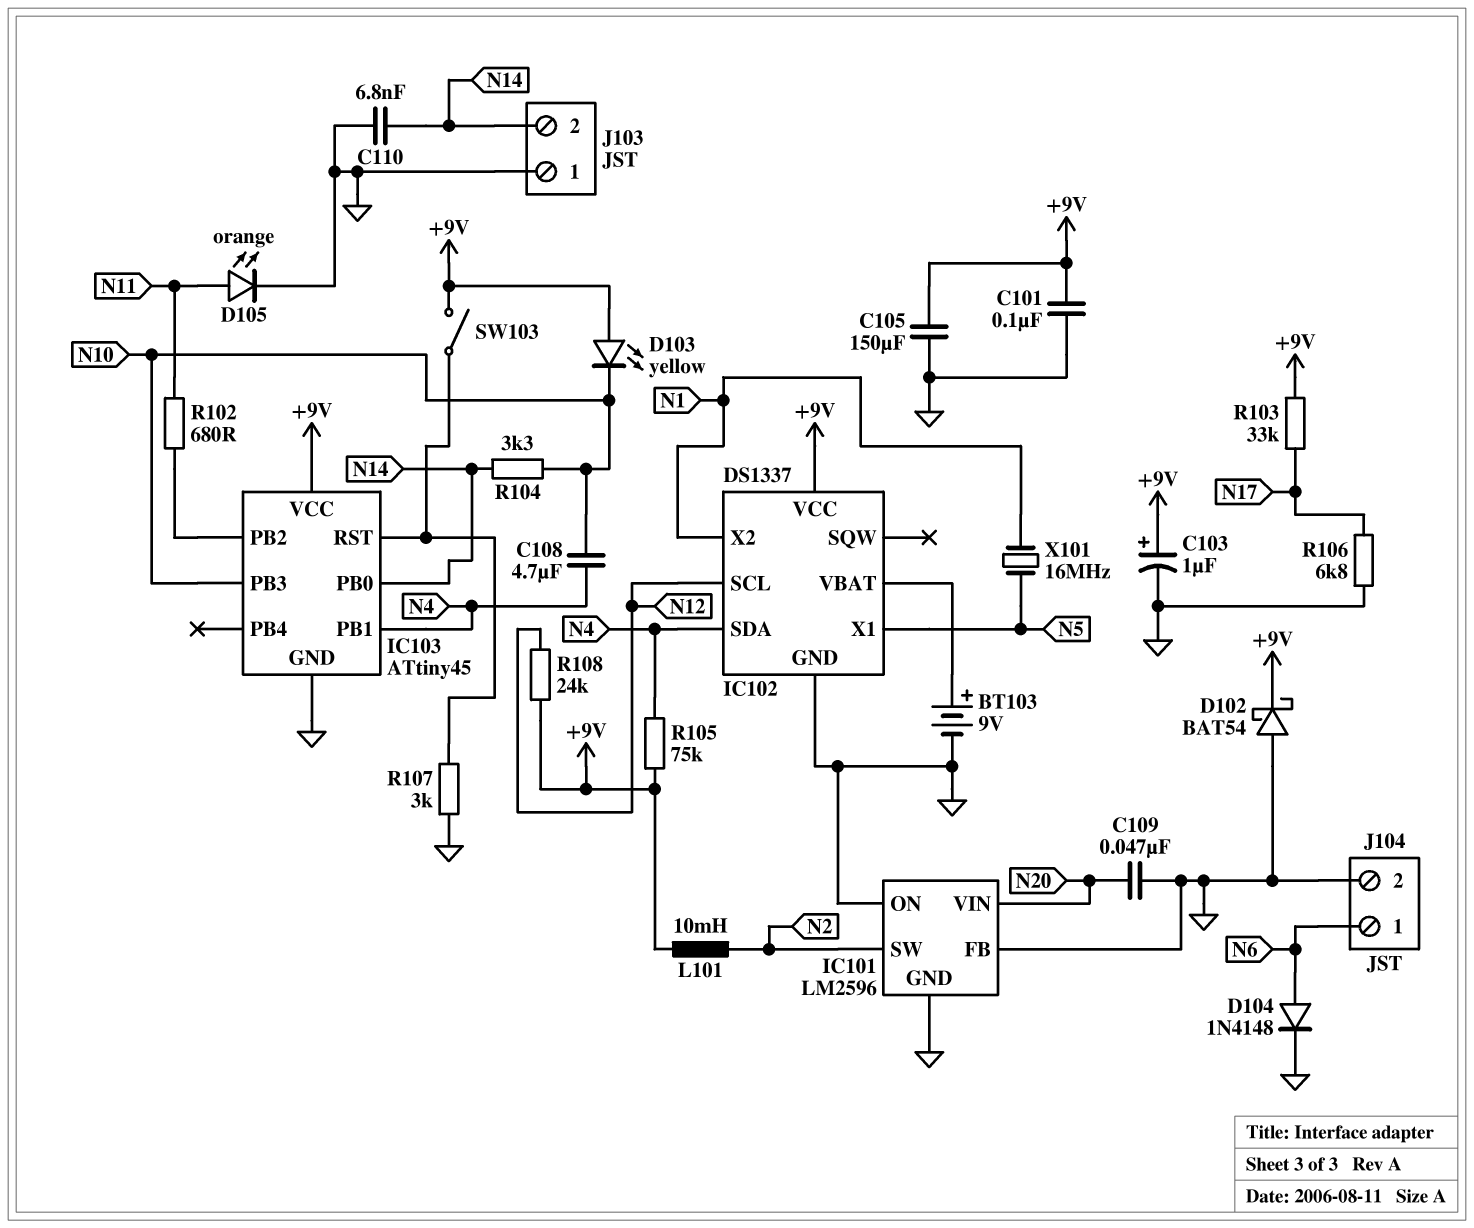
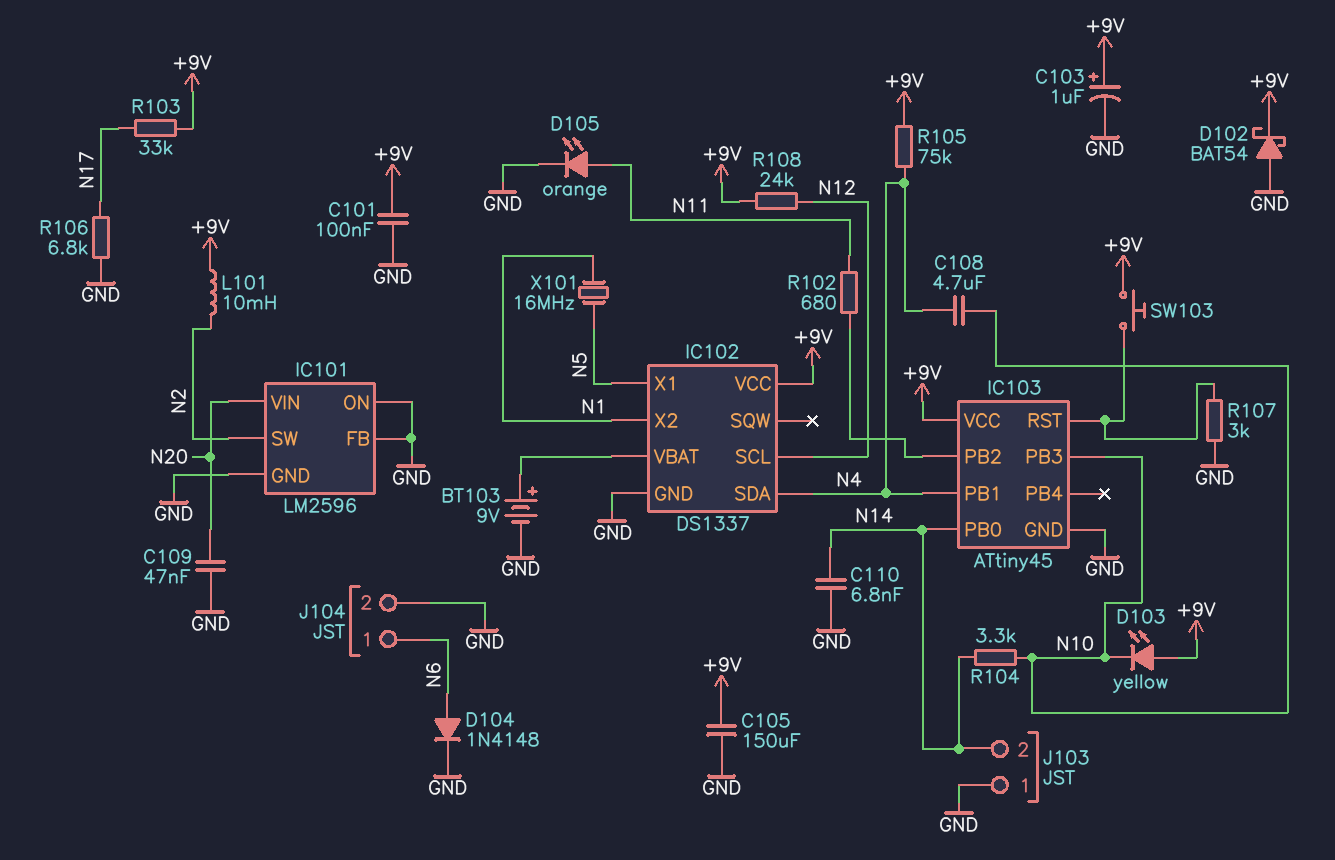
SW103: switch (+9V, IC103/RST) -> button (+9V, IC103/RST)

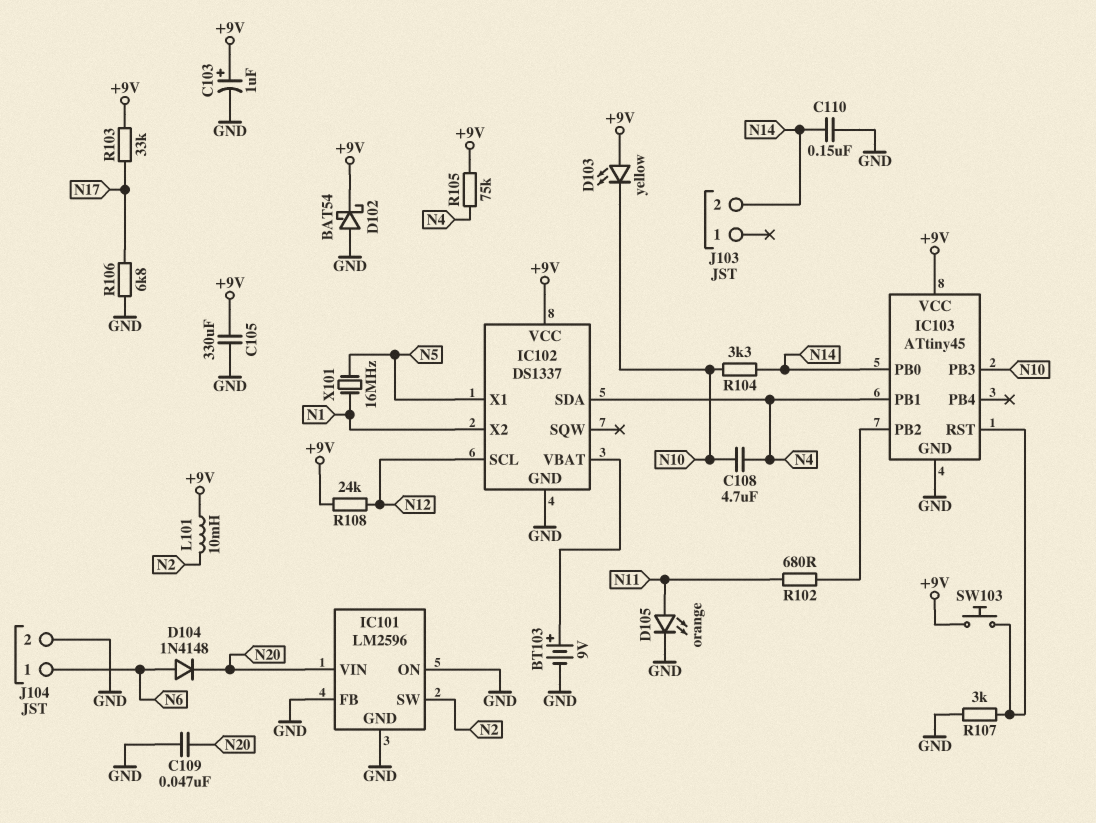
C101: 100nF (+9V, GND) -> none
C105: 150uF (+9V, GND) -> 330uF (+9V, GND)
C110: 6.8nF (GND, N14) -> 150nF (GND, N14)
D104: diode 1N4148 (A N6, K GND) -> diode 1N4148 (A N6, K N20)
J103 pin 1: GND -> none

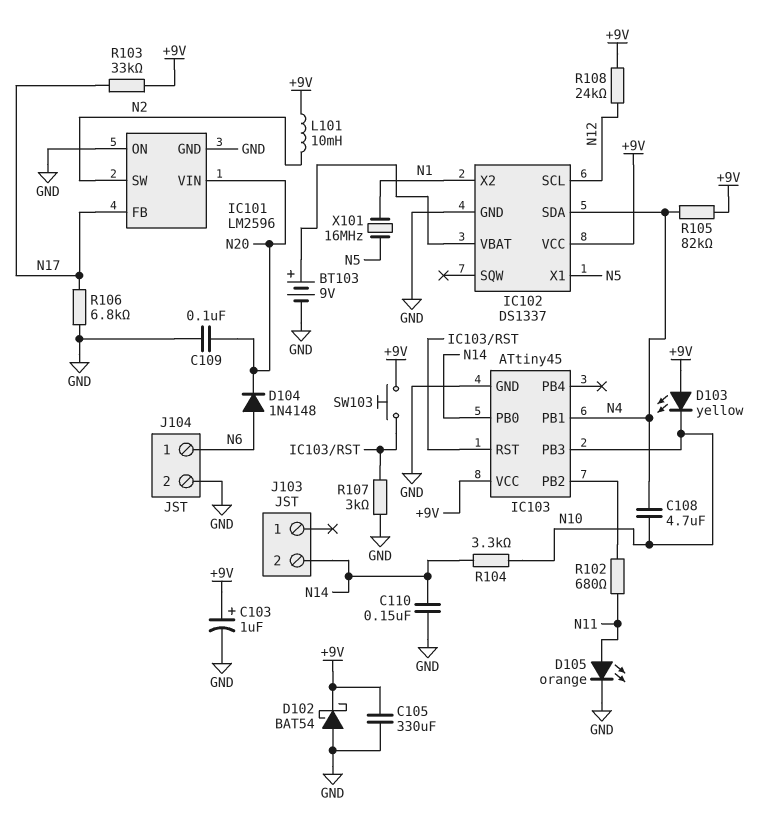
C109: 47nF (GND, N20) -> 100nF (GND, N20)
IC101 pin FB: GND -> N17
R105: 75k (+9V, N4) -> 82k (+9V, N4)

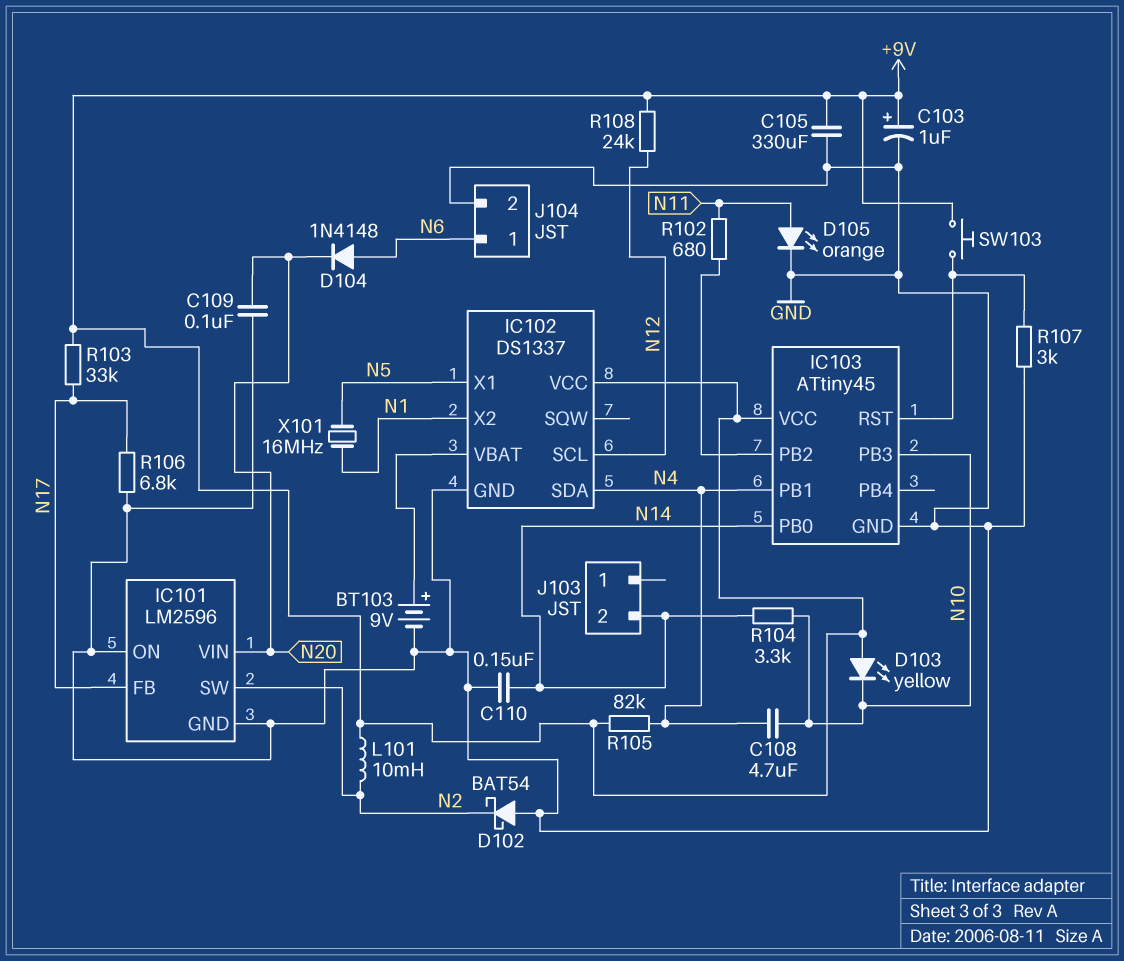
D102: schottky BAT54 (A GND, K +9V) -> schottky BAT54 (A GND, K N2)

